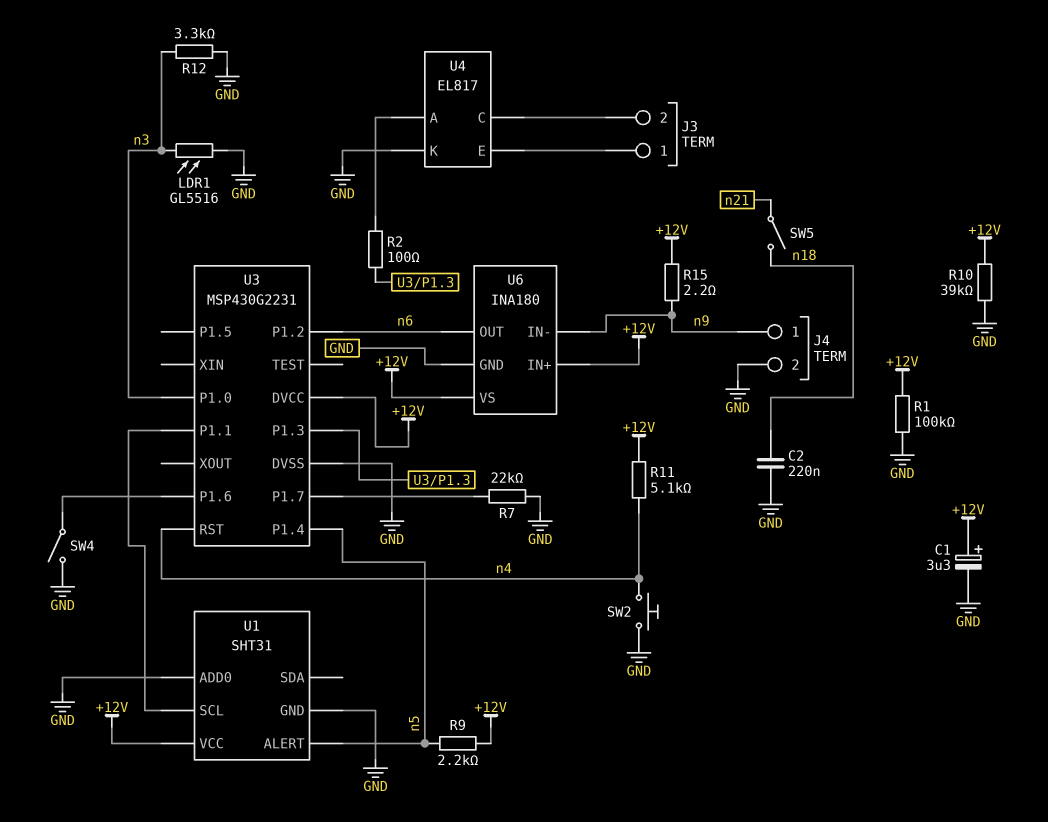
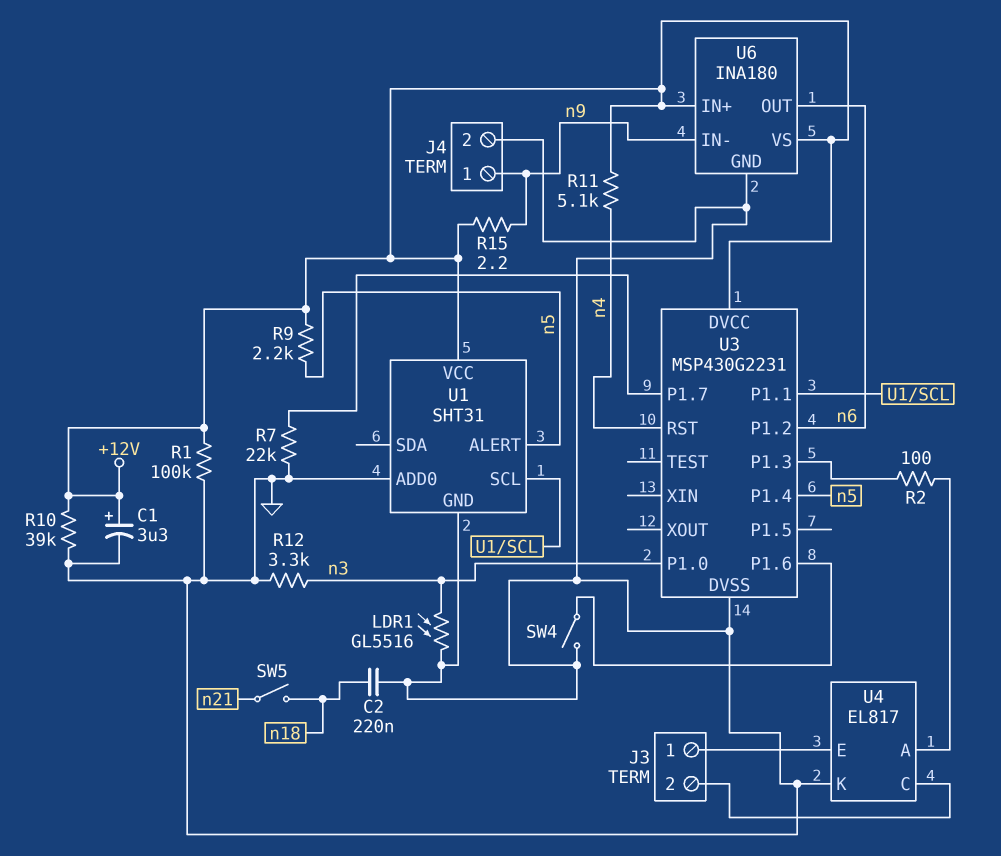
SW2: button (GND, n4) -> none

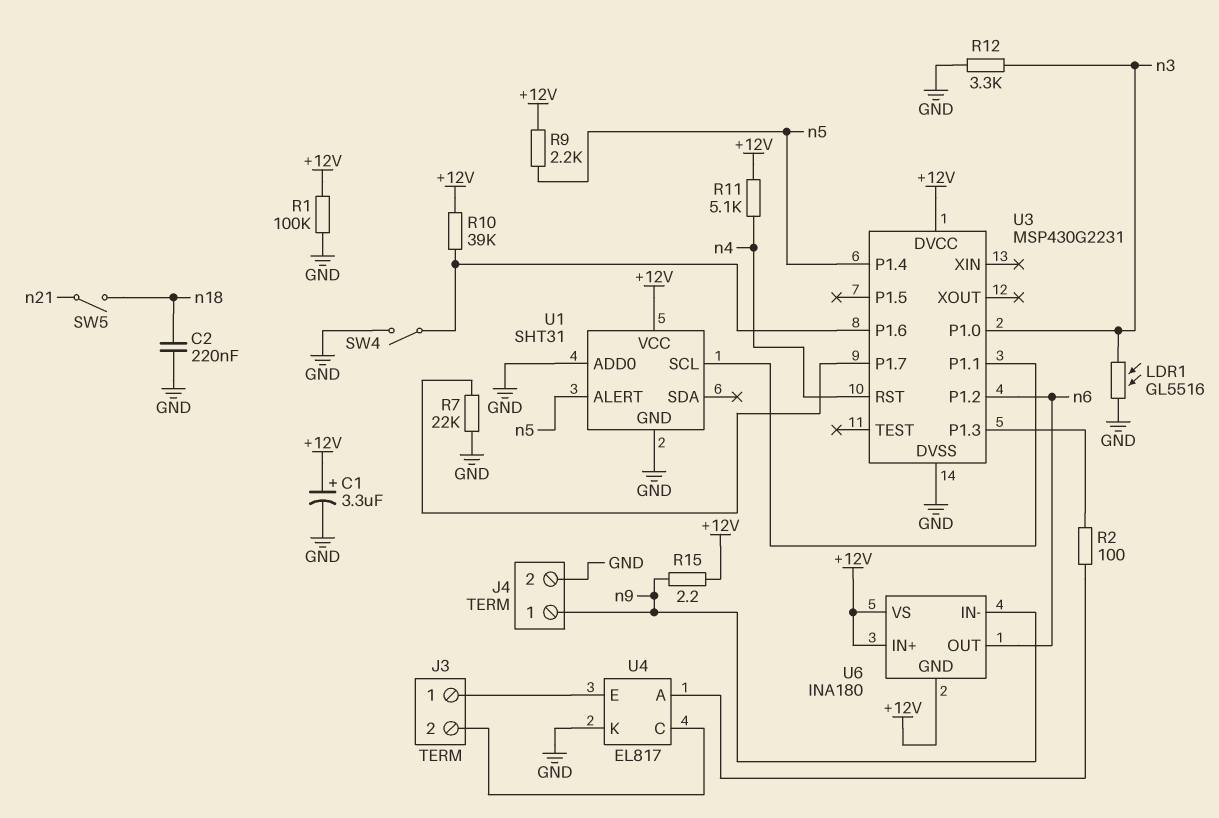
R10: 39k (+12V, GND) -> 39k (+12V, U3/P1.6)
U6 pin GND: GND -> +12V

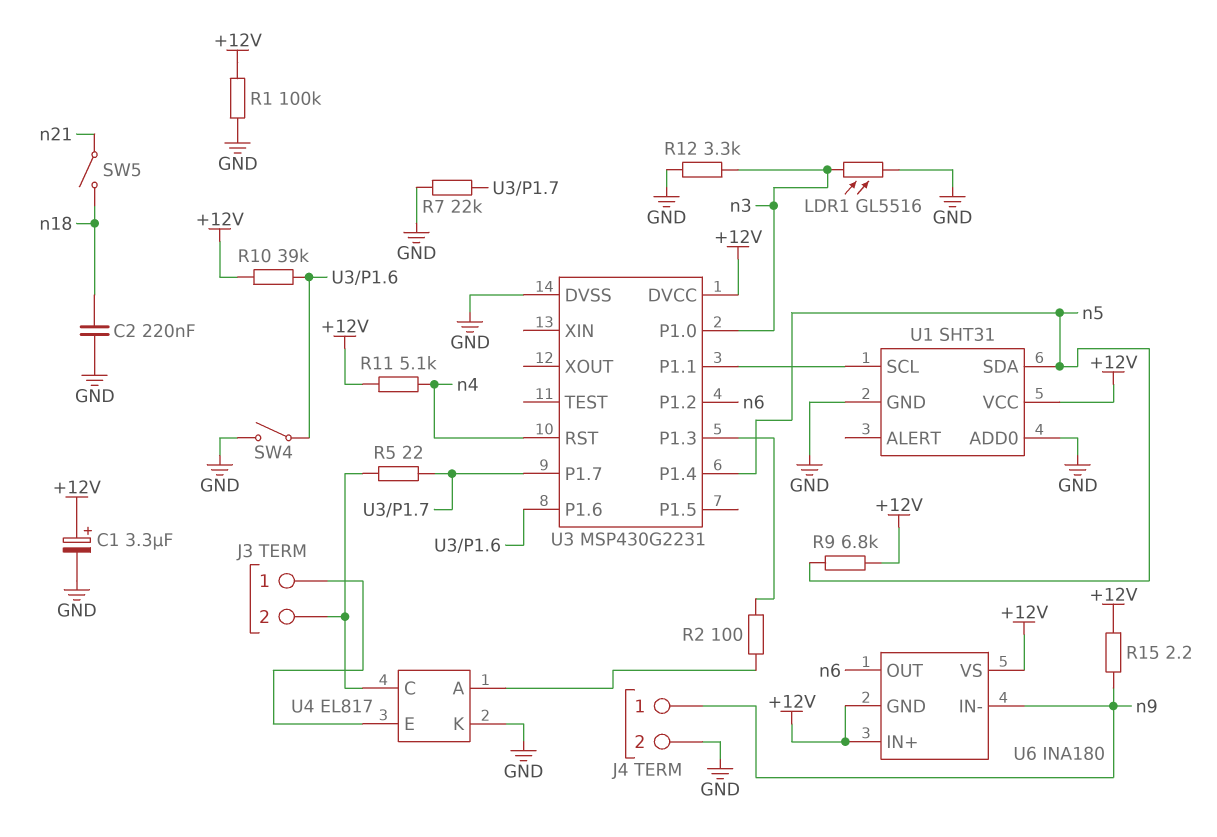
R5: none -> 22 (J3/2, U3/P1.7)
R9: 2.2k (+12V, n5) -> 6.8k (+12V, n5)
U1 pin ALERT: n5 -> none
U1 pin SDA: none -> n5

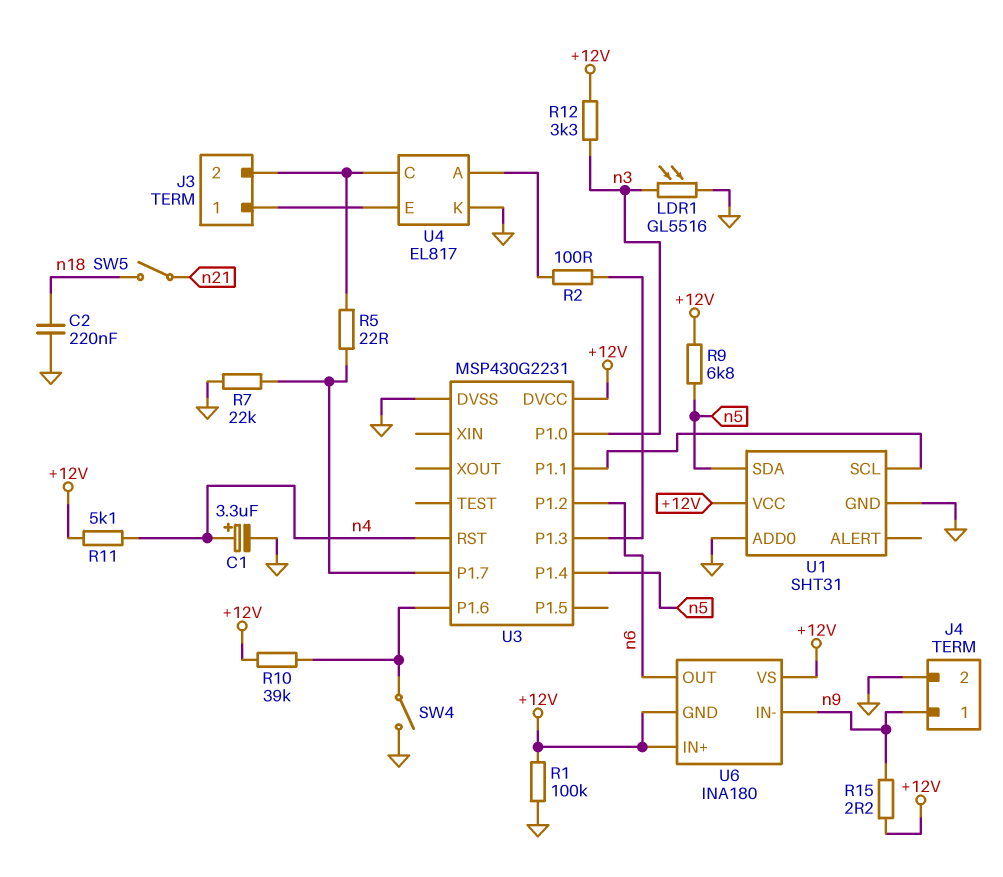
C1: 3.3uF (plus +12V, minus GND) -> 3.3uF (plus n4, minus GND)
R12: 3.3k (GND, n3) -> 3.3k (+12V, n3)

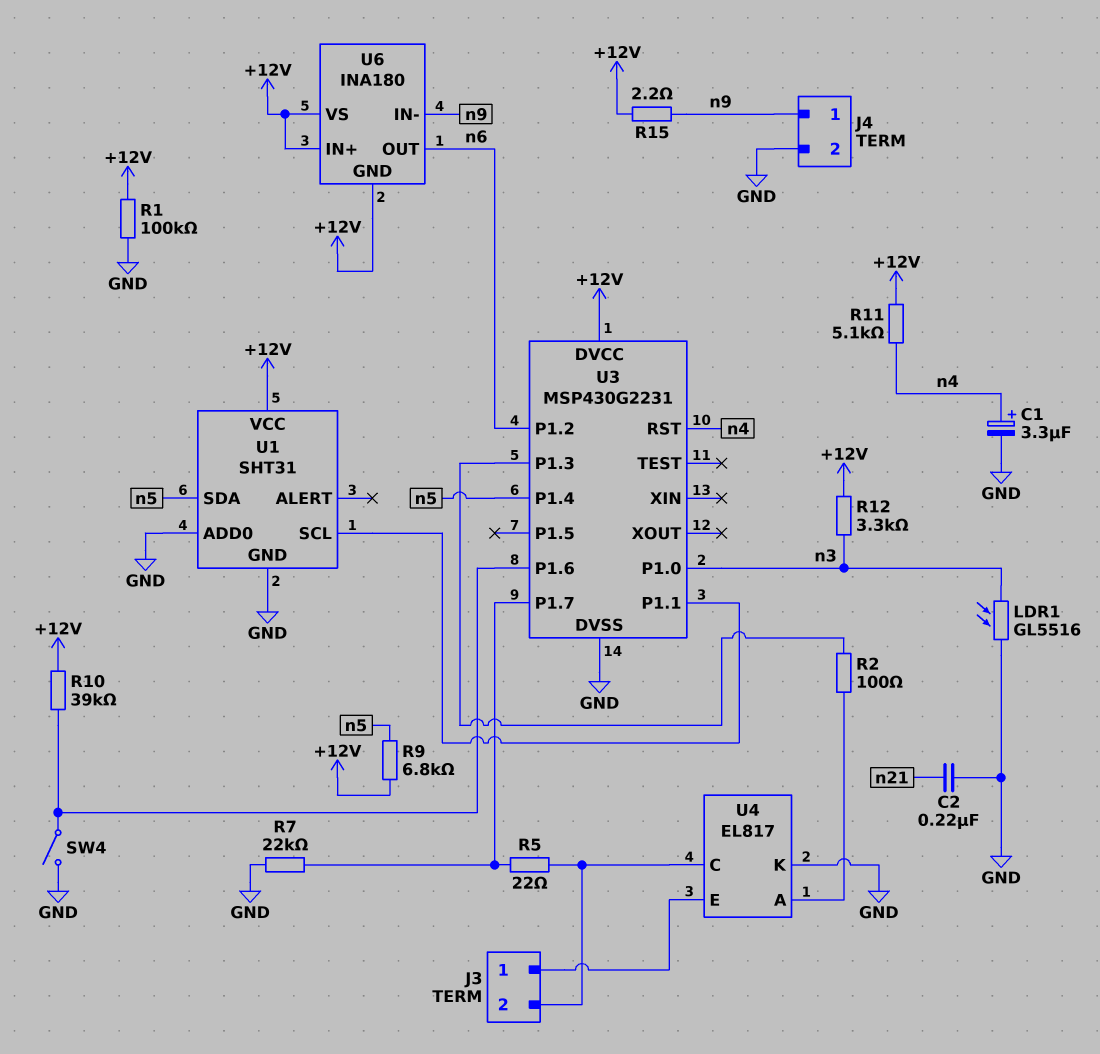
C2: 220nF (GND, n18) -> 220nF (GND, n21)
SW5: switch (n18, n21) -> none

